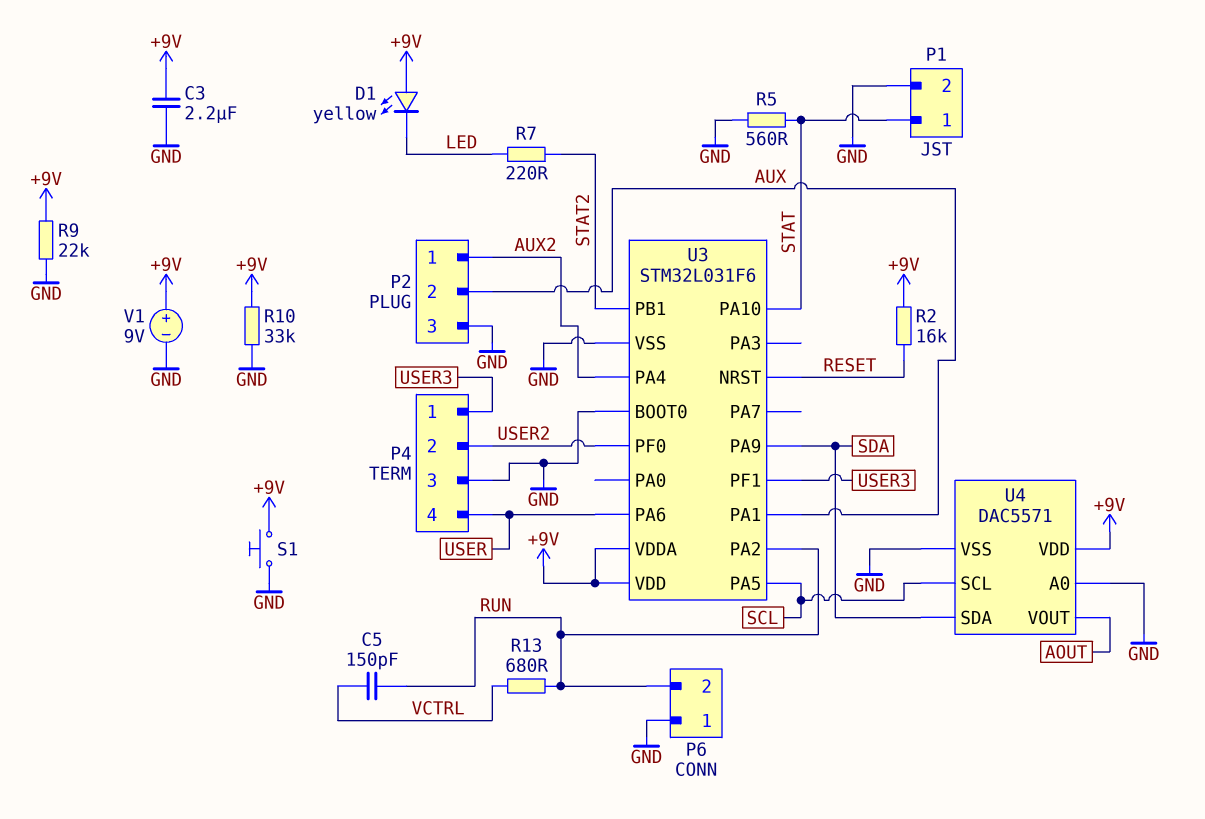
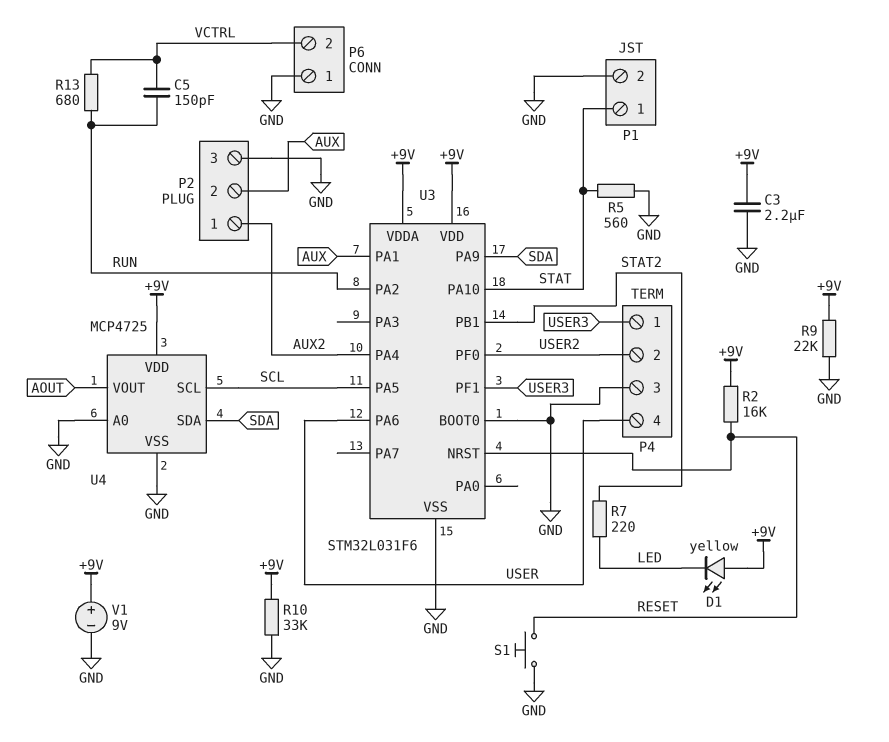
P6 pin 2: RUN -> VCTRL
S1: button (+9V, GND) -> button (GND, RESET)
U4: DAC5571 -> MCP4725

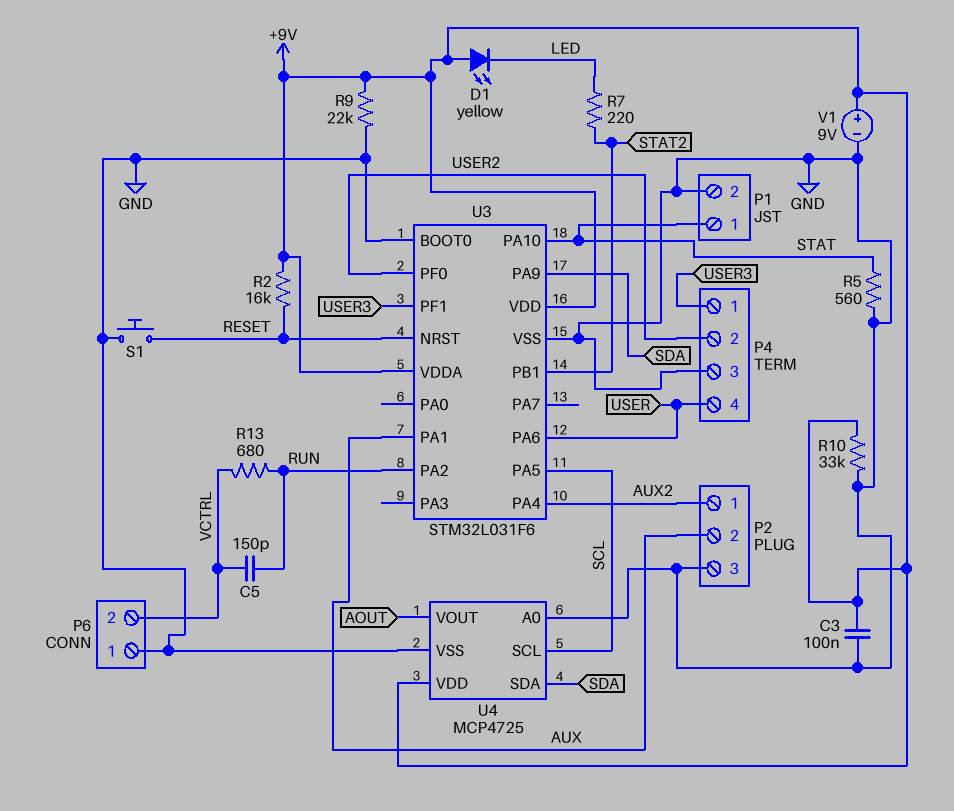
C3: 2.2uF (+9V, GND) -> 100nF (+9V, GND)

